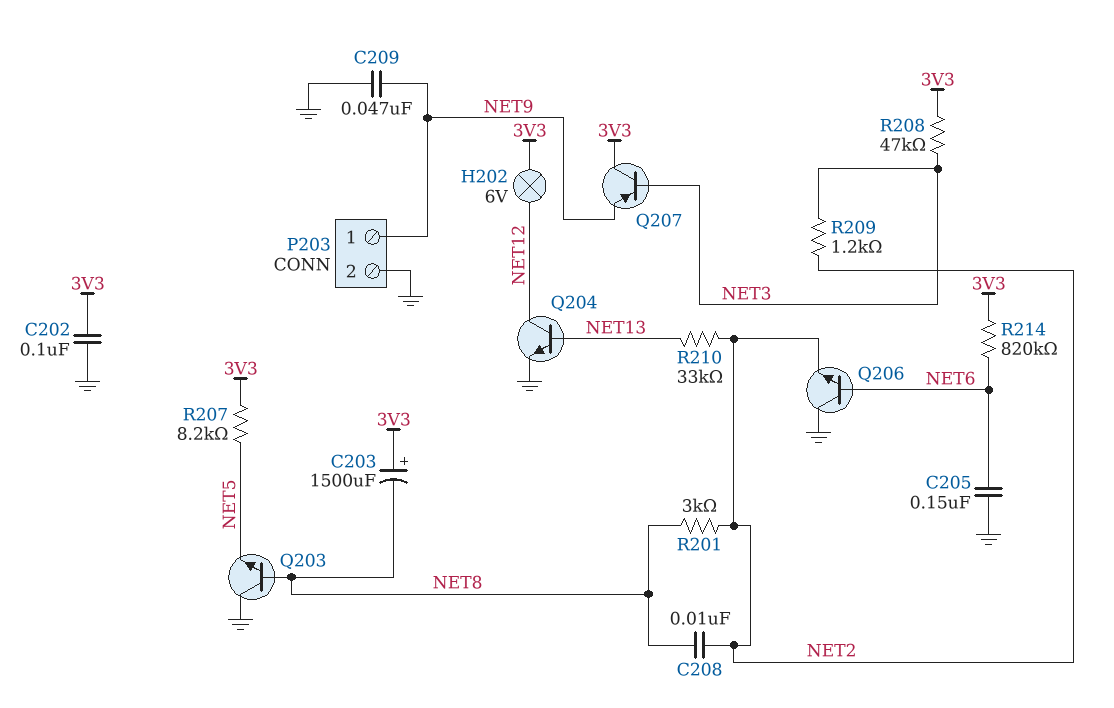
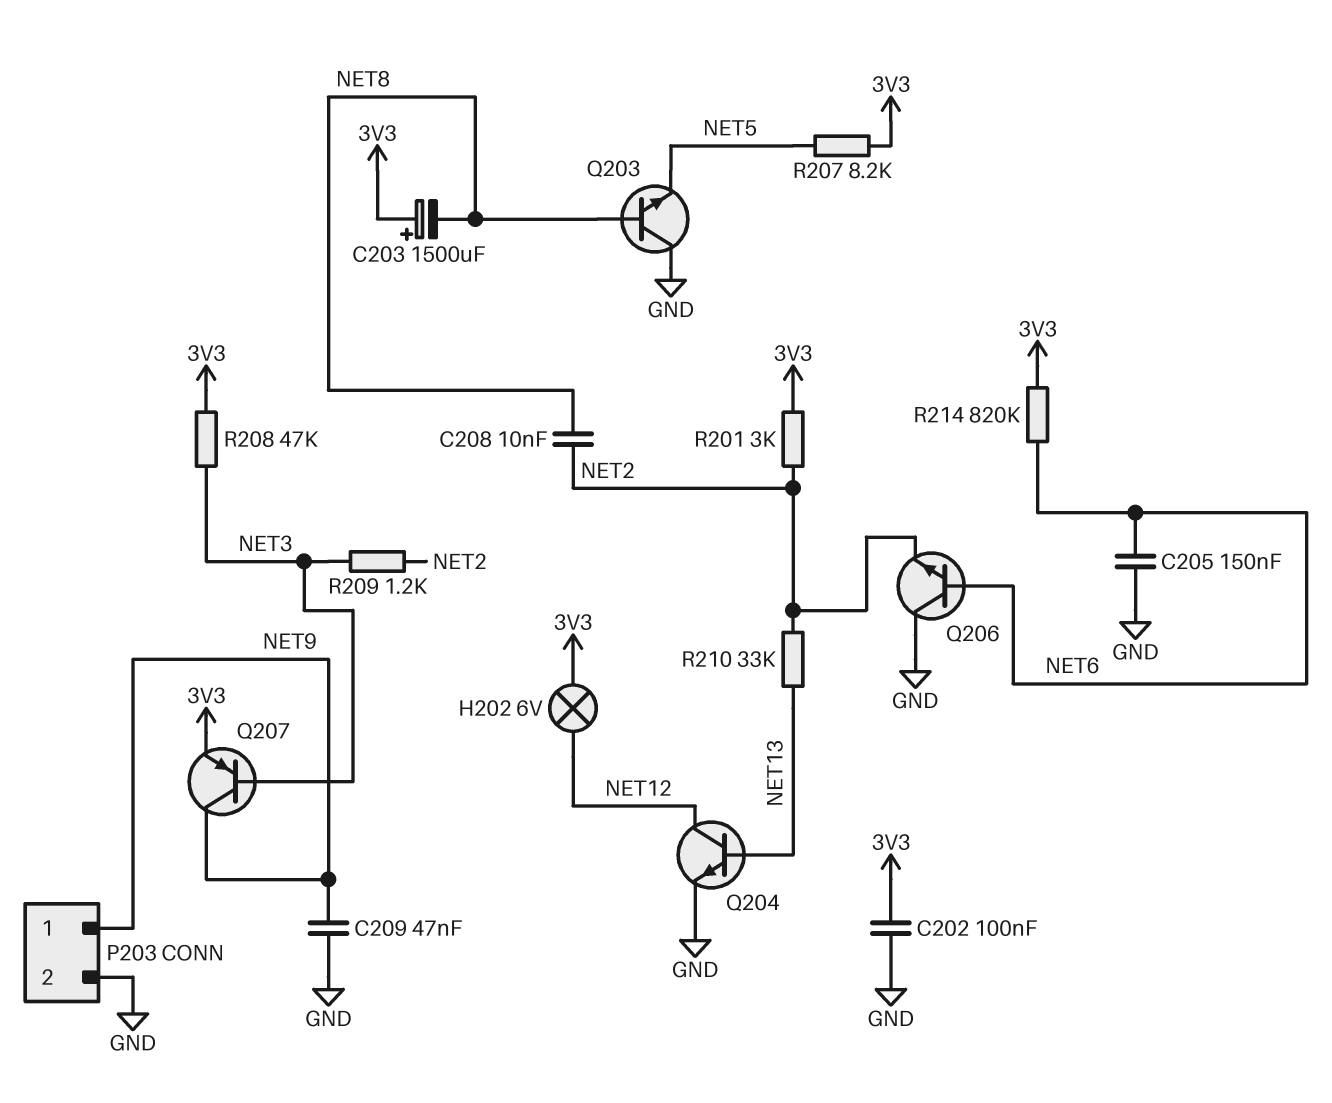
Q207: PNP (B NET3, C 3V3, E NET9) -> PNP (B NET3, C NET9, E 3V3)
R201: 3k (NET2, NET8) -> 3k (3V3, NET2)

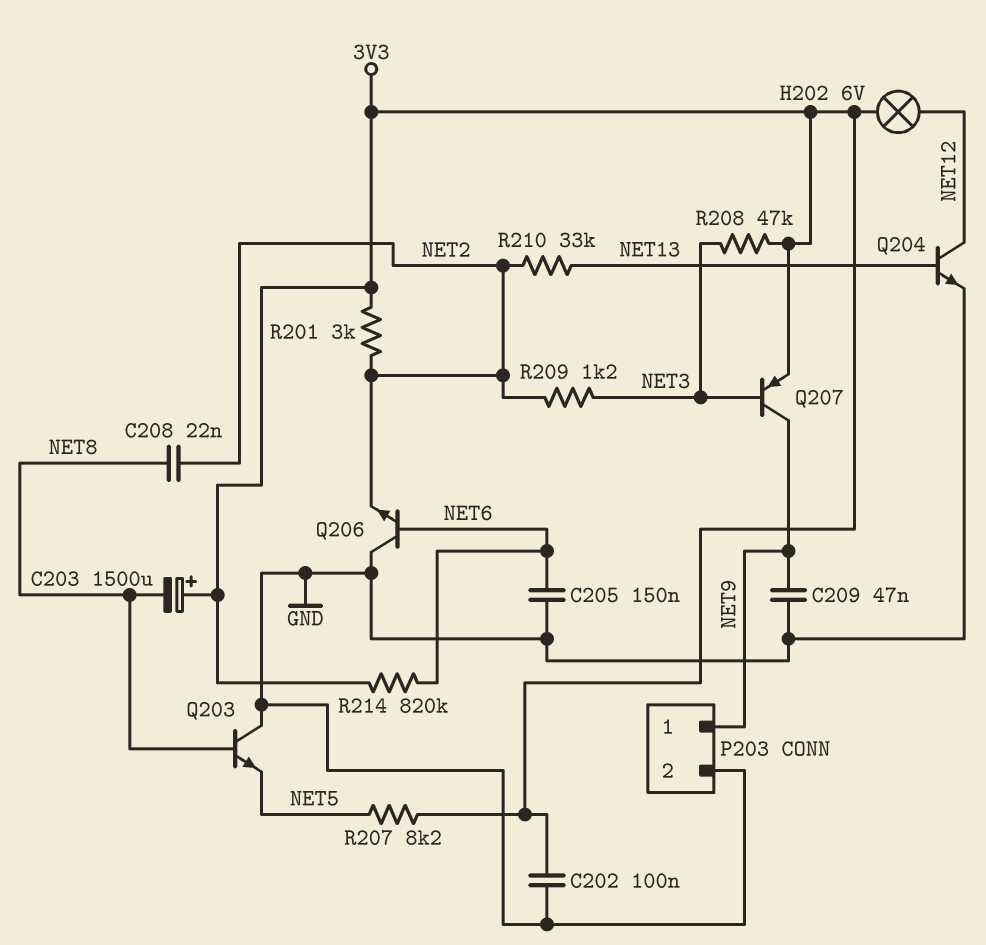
C208: 10nF (NET2, NET8) -> 22nF (NET2, NET8)

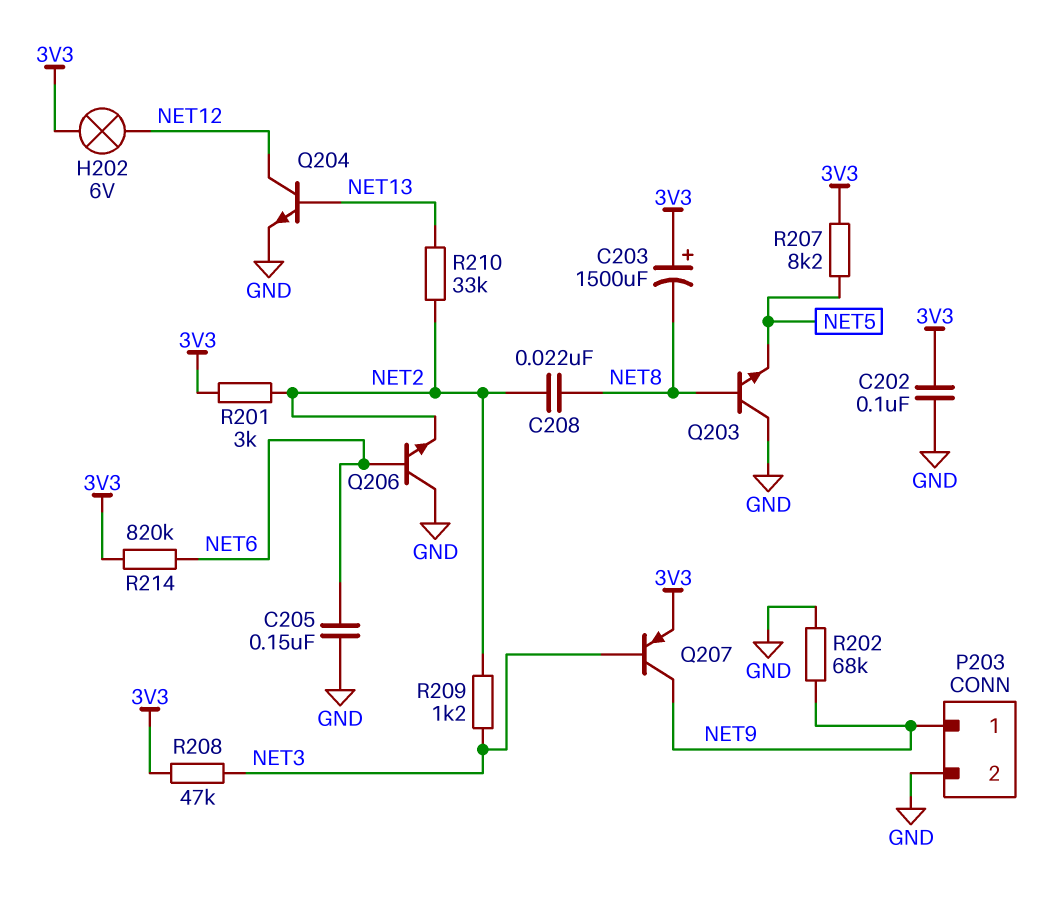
C209: 47nF (GND, NET9) -> none
R202: none -> 68k (GND, NET9)

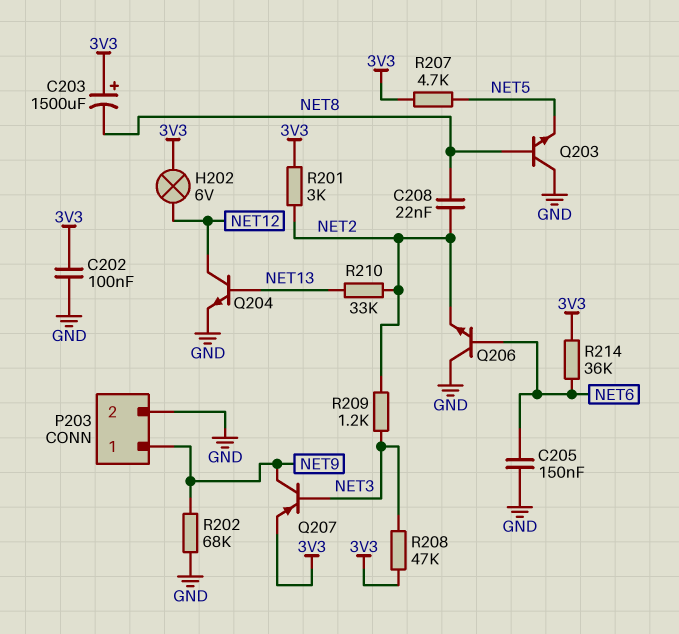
R207: 8.2k (3V3, NET5) -> 4.7k (3V3, NET5)
R214: 820k (3V3, NET6) -> 36k (3V3, NET6)

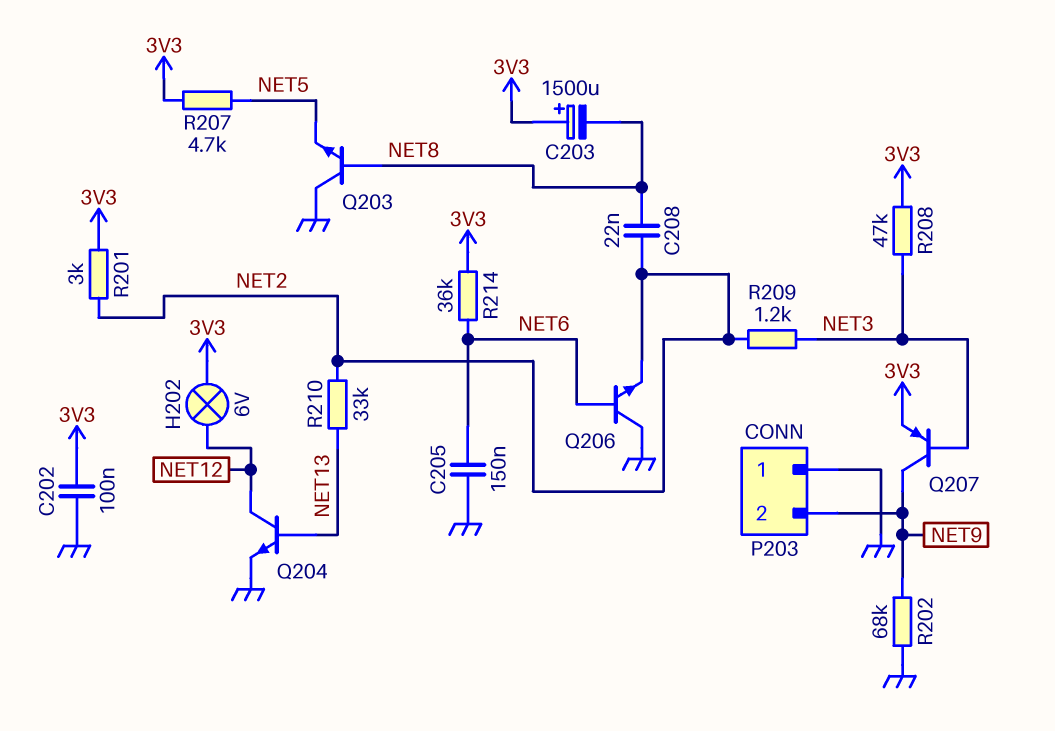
P203 pin 1: NET9 -> GND
P203 pin 2: GND -> NET9

